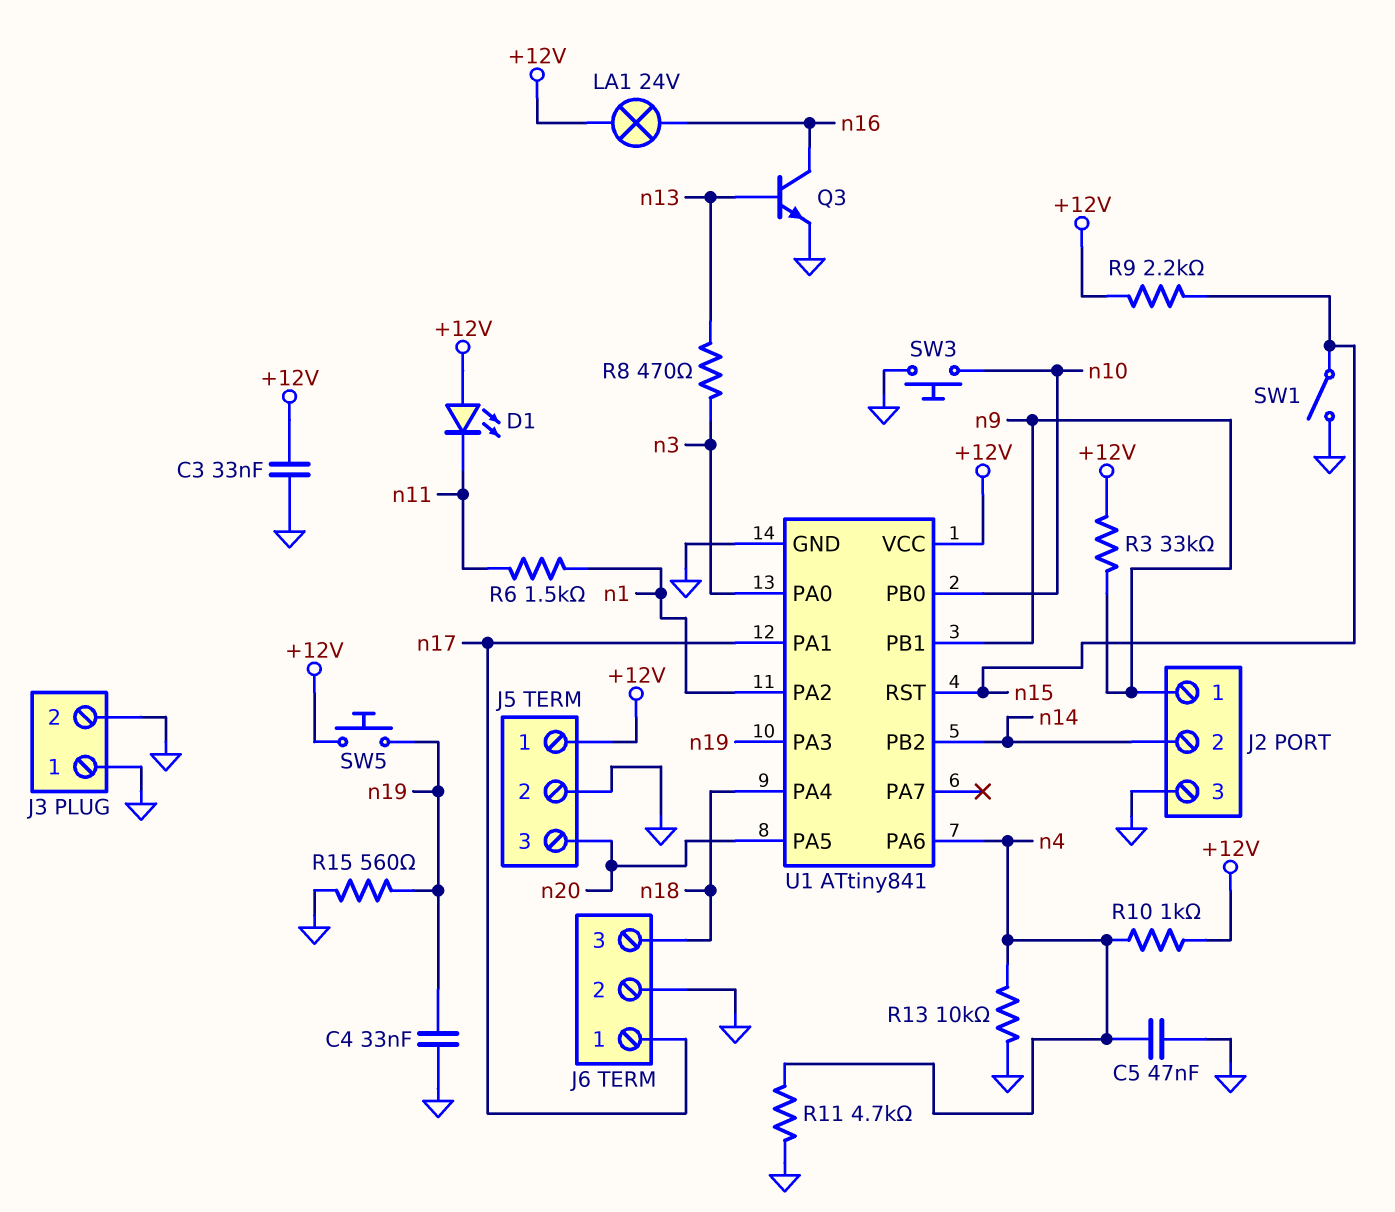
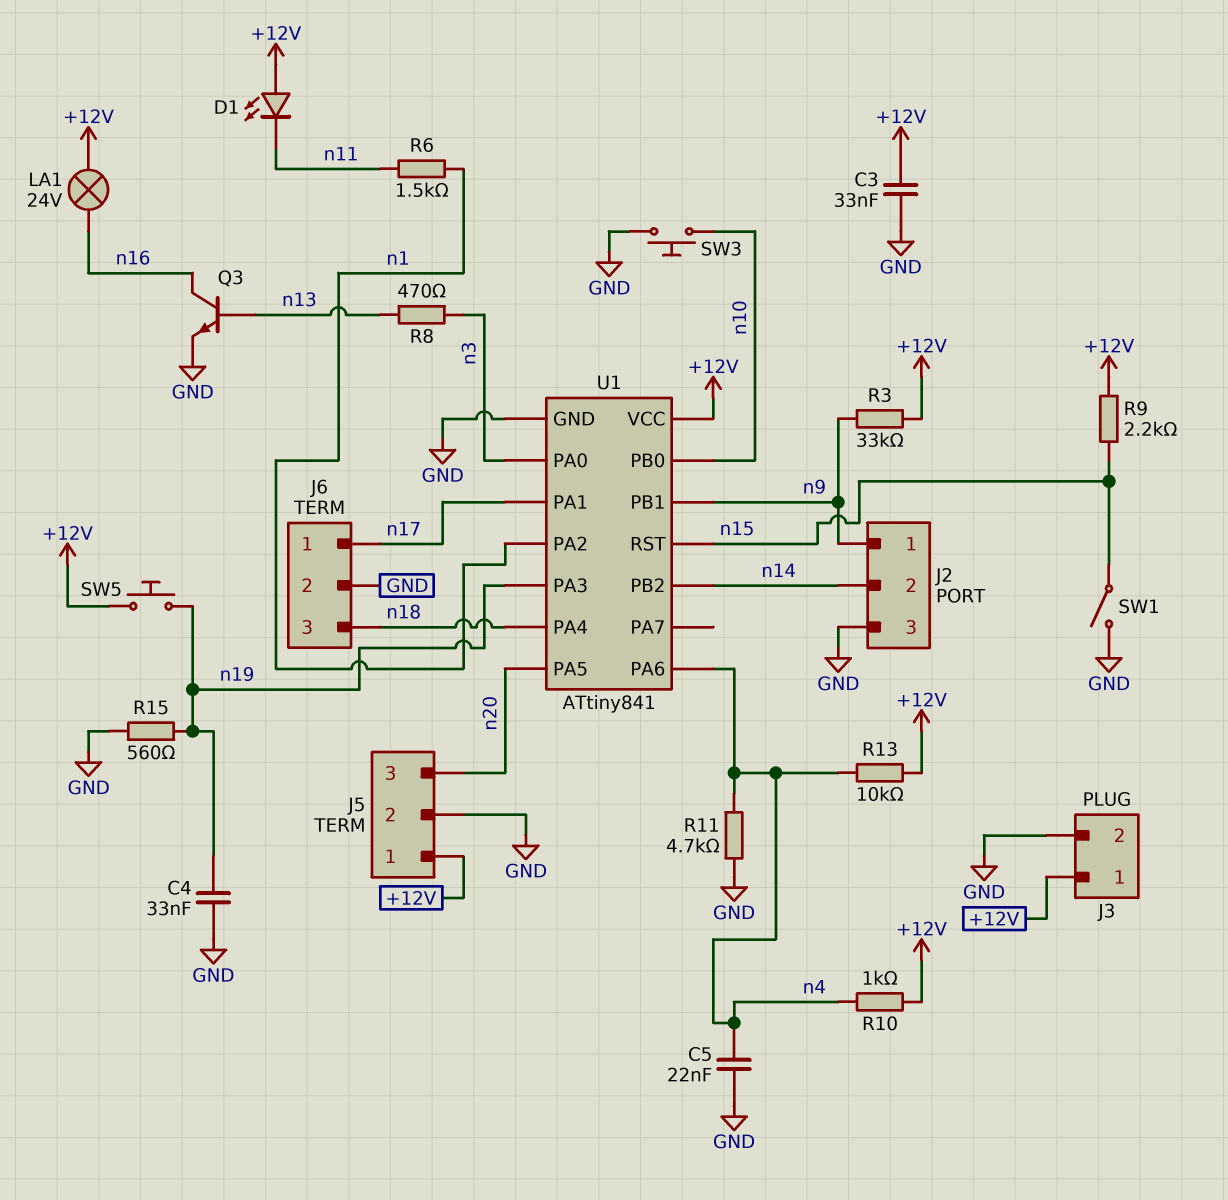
C5: 47nF (GND, n4) -> 22nF (GND, n4)
J3 pin 1: GND -> +12V
R13: 10k (GND, n4) -> 10k (+12V, n4)

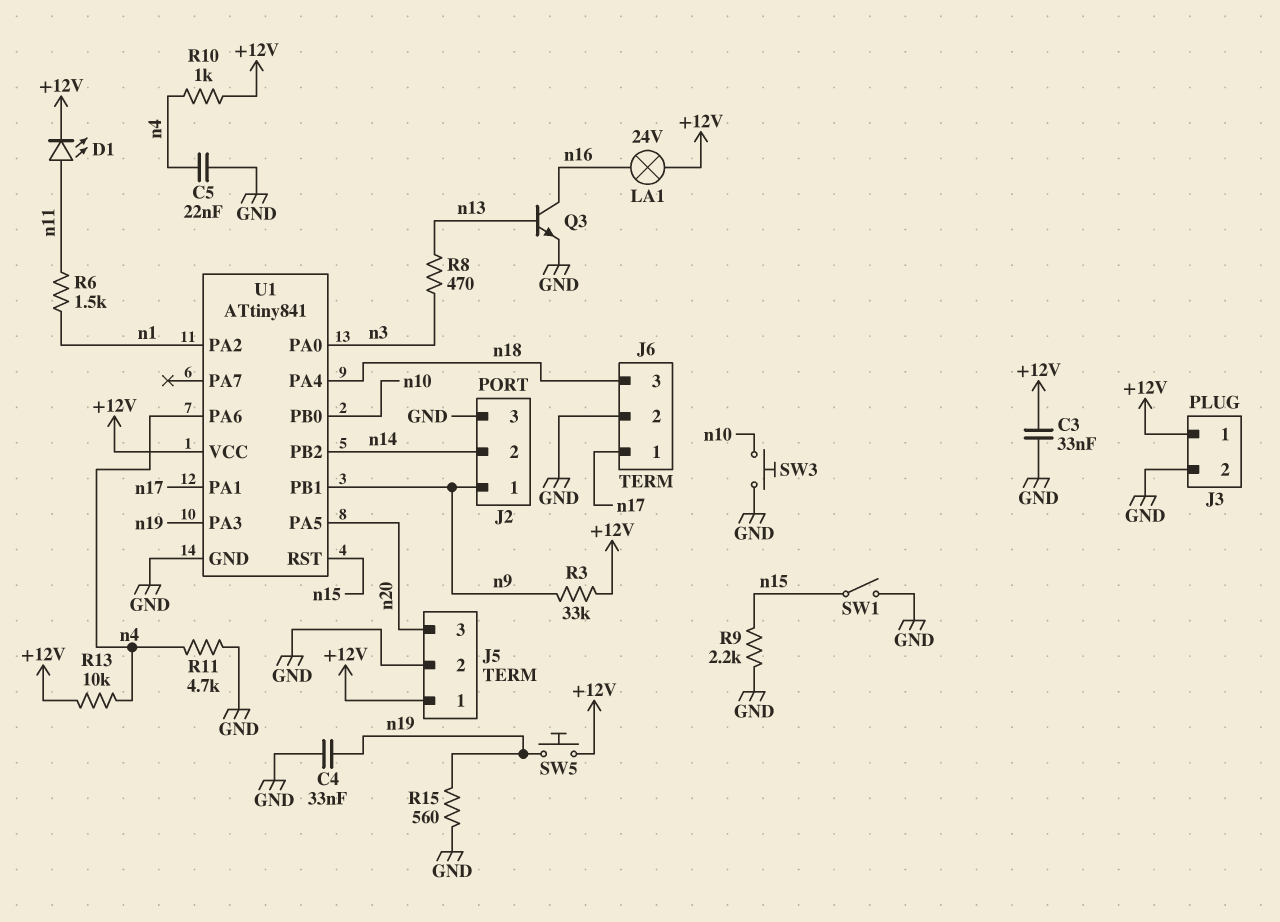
D1: LED (A +12V, K n11) -> LED (A n11, K +12V)
R9: 2.2k (+12V, n15) -> 2.2k (GND, n15)

